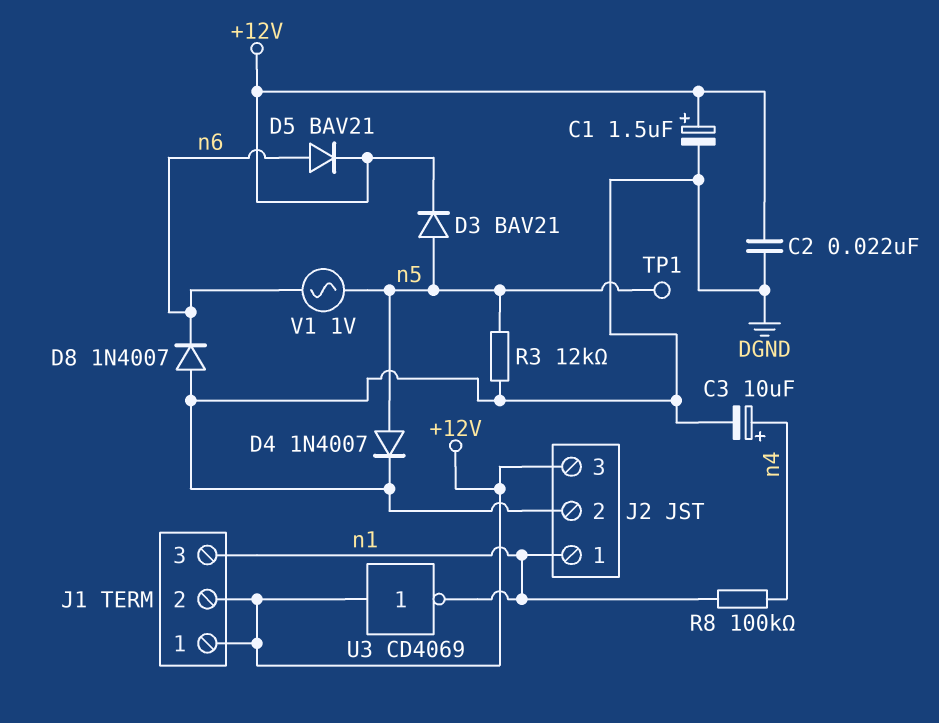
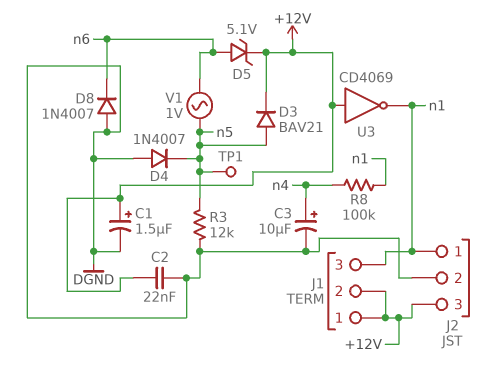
D4: diode 1N4007 (A n5, K DGND) -> diode 1N4007 (A DGND, K n5)
D5: diode BAV21 (A n6, K +12V) -> zener 5.1V (A n6, K +12V)

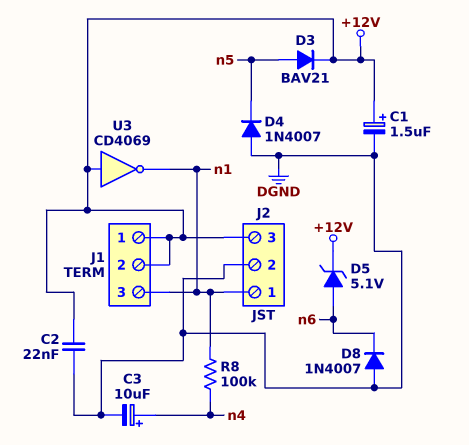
R3: 12k (DGND, n5) -> none
TP1: test point (n5) -> none
V1: AC 1V (n5, n6) -> none

